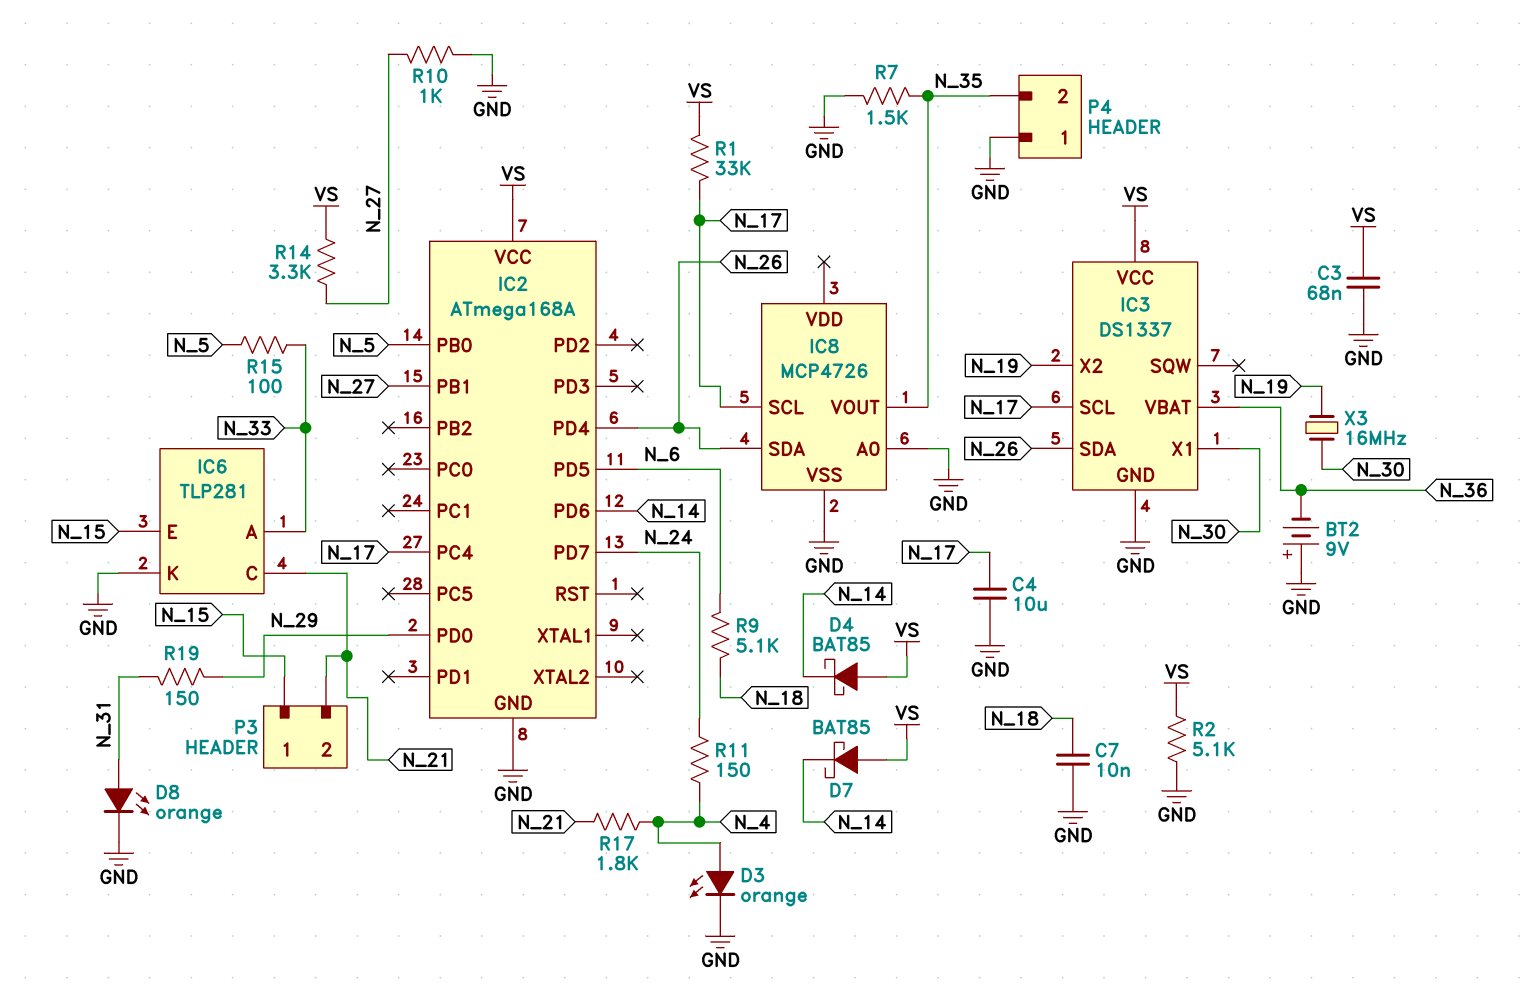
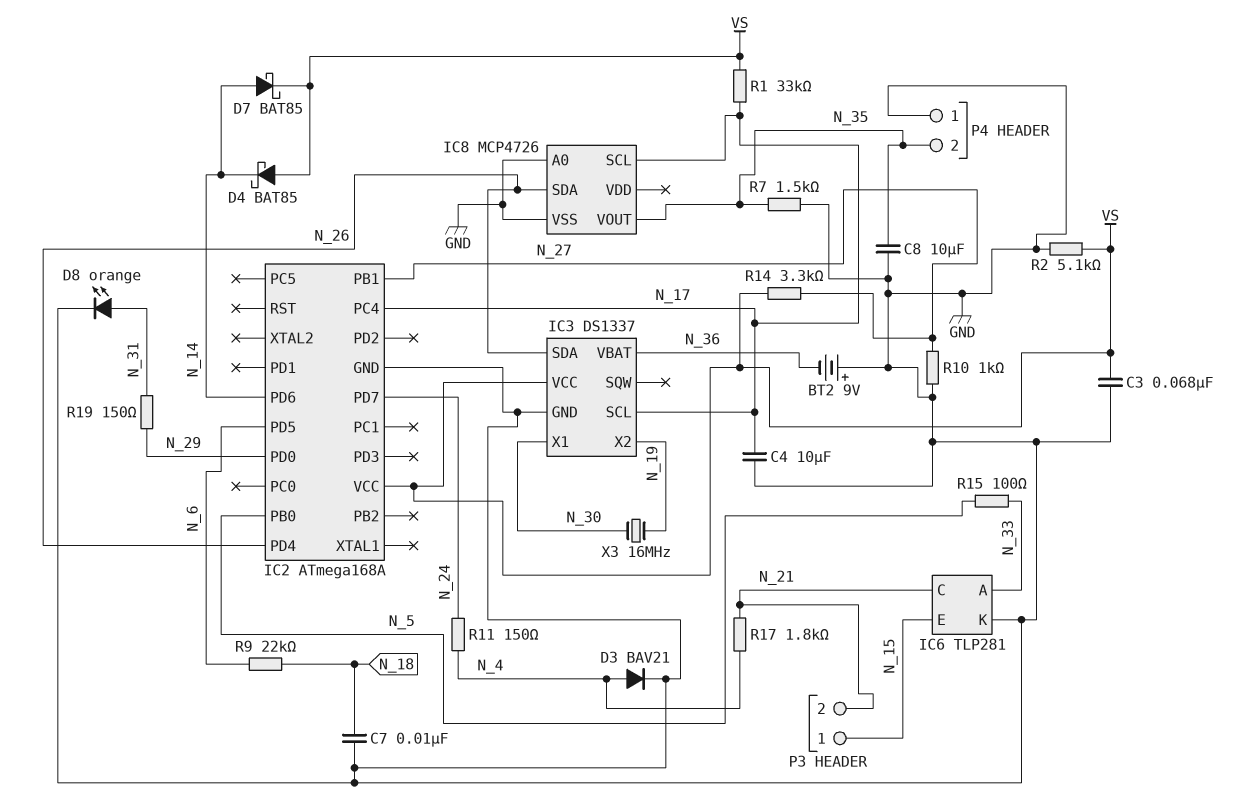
C8: none -> 10uF (GND, N_35)
D3: LED orange (A N_4, K GND) -> diode BAV21 (A N_4, K GND)
D7: schottky BAT85 (A VS, K N_14) -> schottky BAT85 (A N_14, K VS)
R9: 5.1k (N_6, N_18) -> 22k (N_6, N_18)

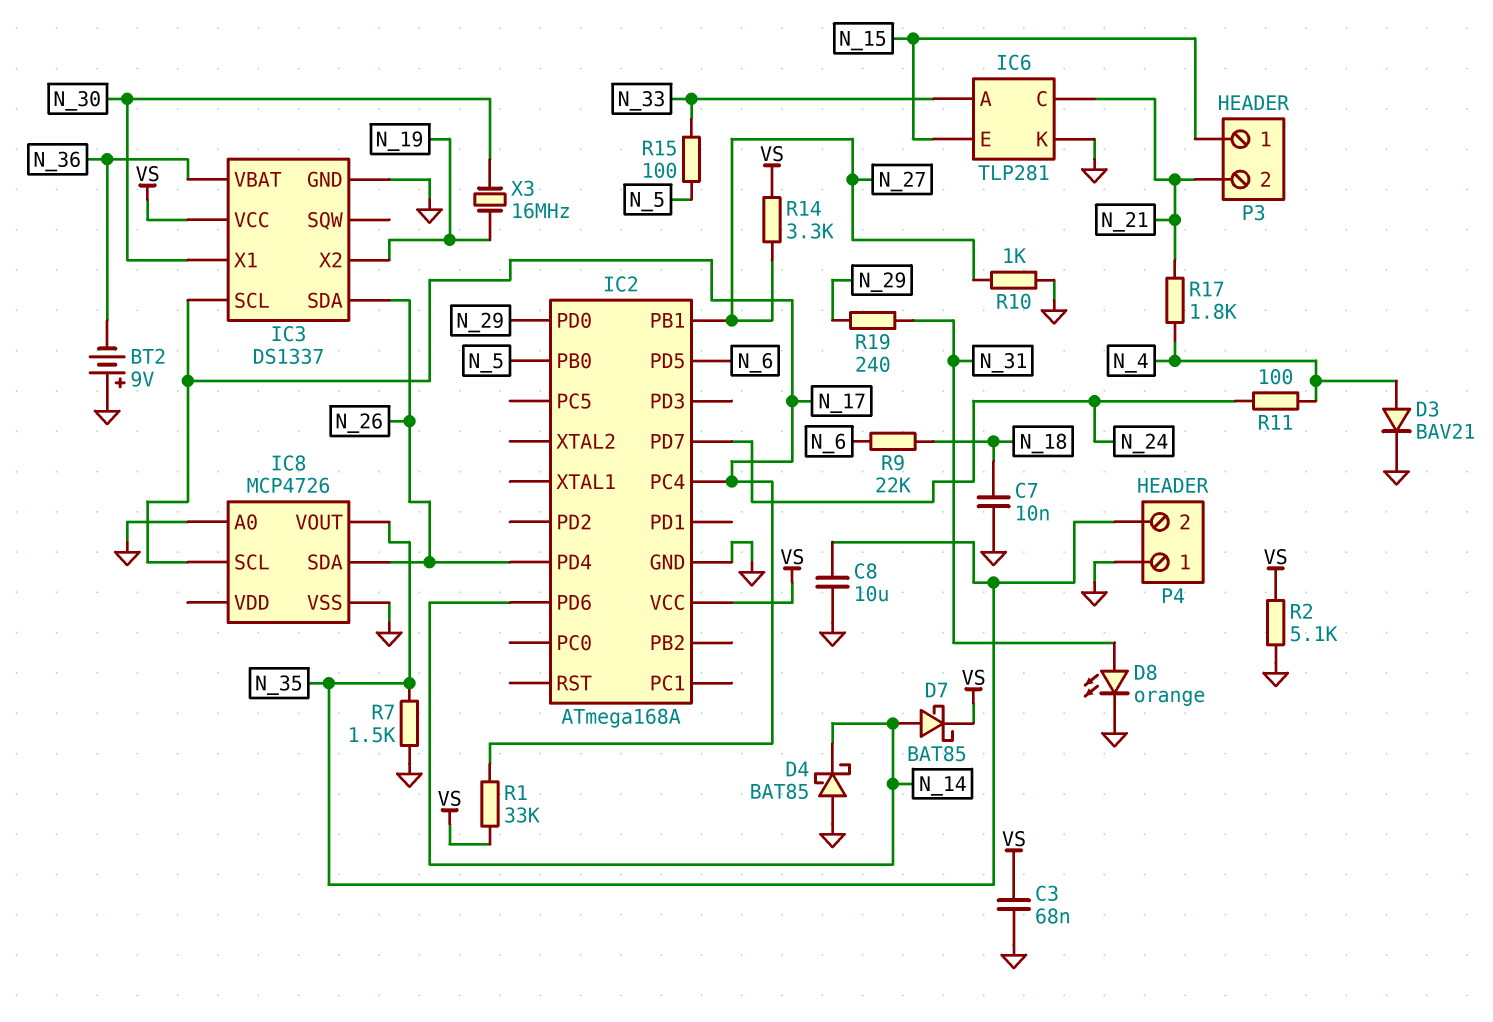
C4: 10uF (GND, N_17) -> none
D4: schottky BAT85 (A VS, K N_14) -> schottky BAT85 (A GND, K N_14)
R11: 150 (N_4, N_24) -> 100 (N_4, N_24)
R19: 150 (N_29, N_31) -> 240 (N_29, N_31)

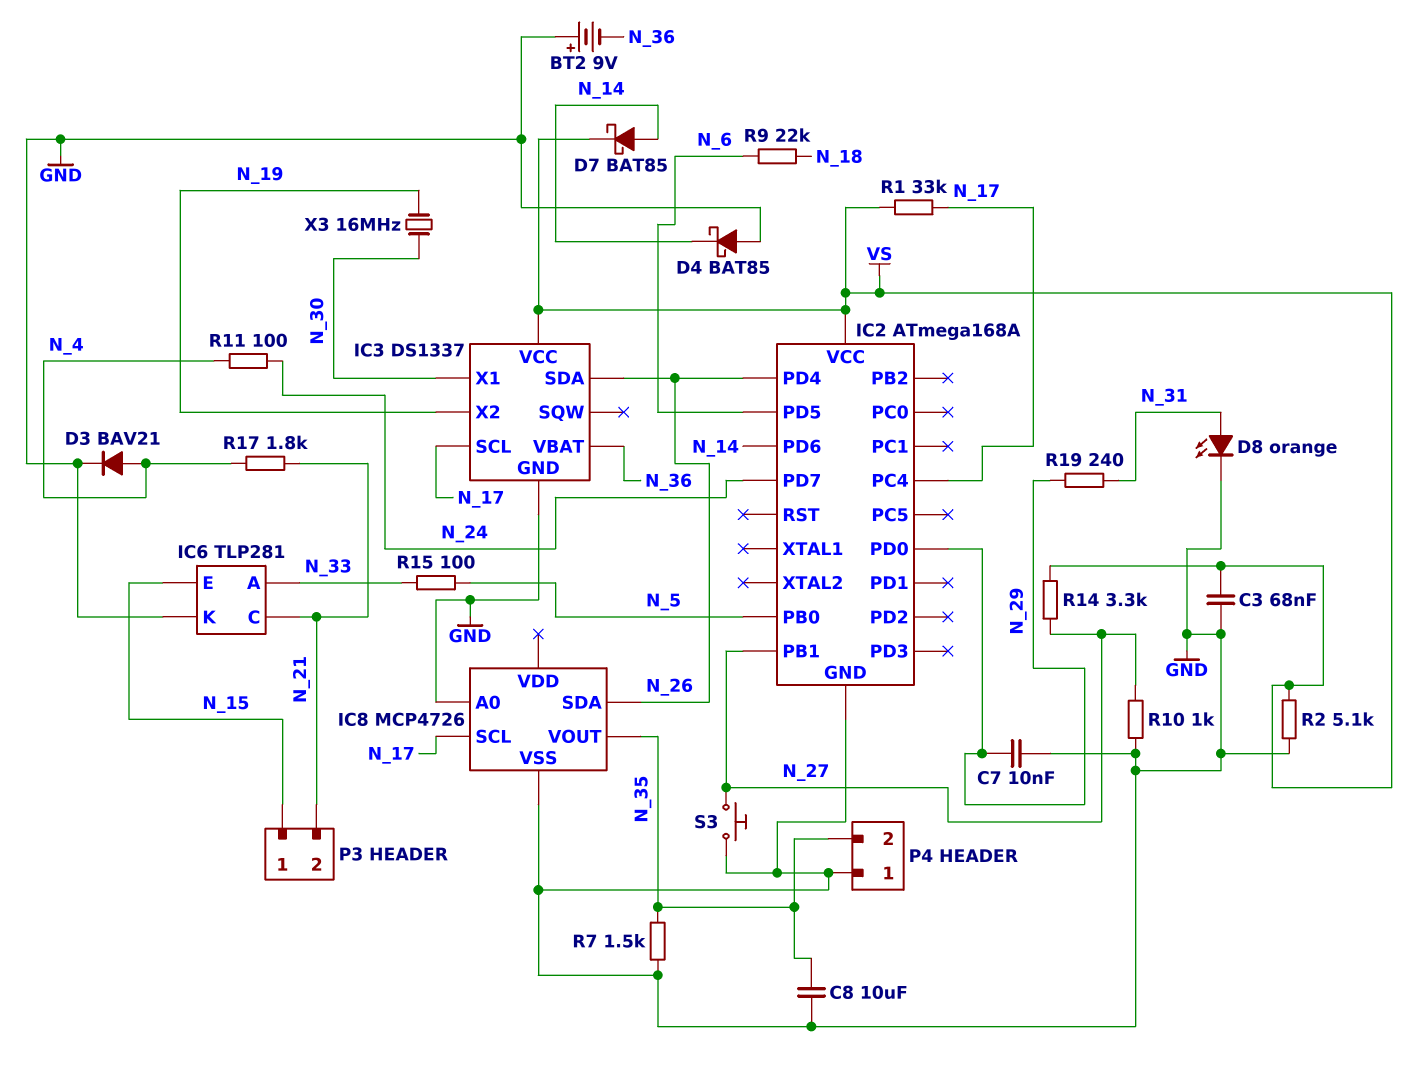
C7: 10nF (GND, N_18) -> 10nF (GND, N_29)
S3: none -> button (GND, N_27)

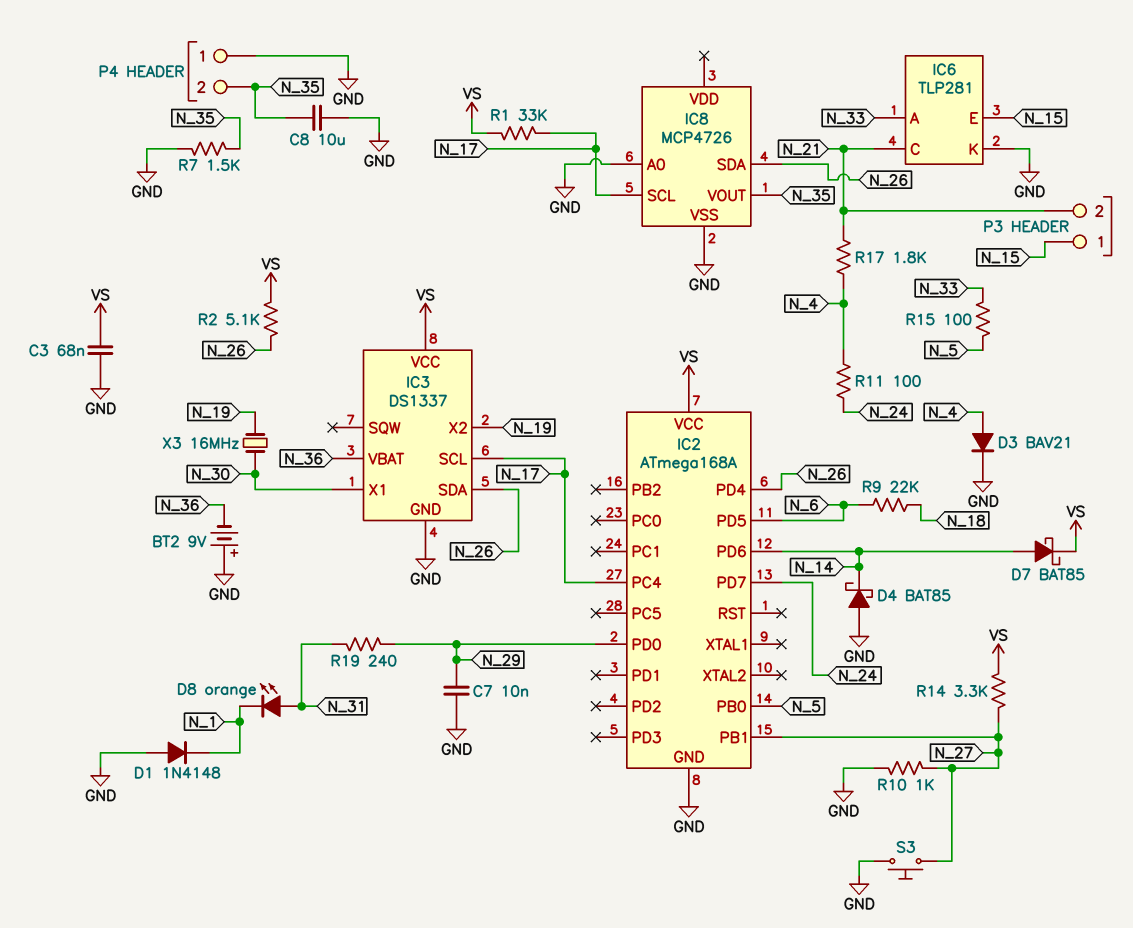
D1: none -> diode 1N4148 (A GND, K N_1)
D8: LED orange (A N_31, K GND) -> LED orange (A N_31, K N_1)
R2: 5.1k (GND, VS) -> 5.1k (N_26, VS)

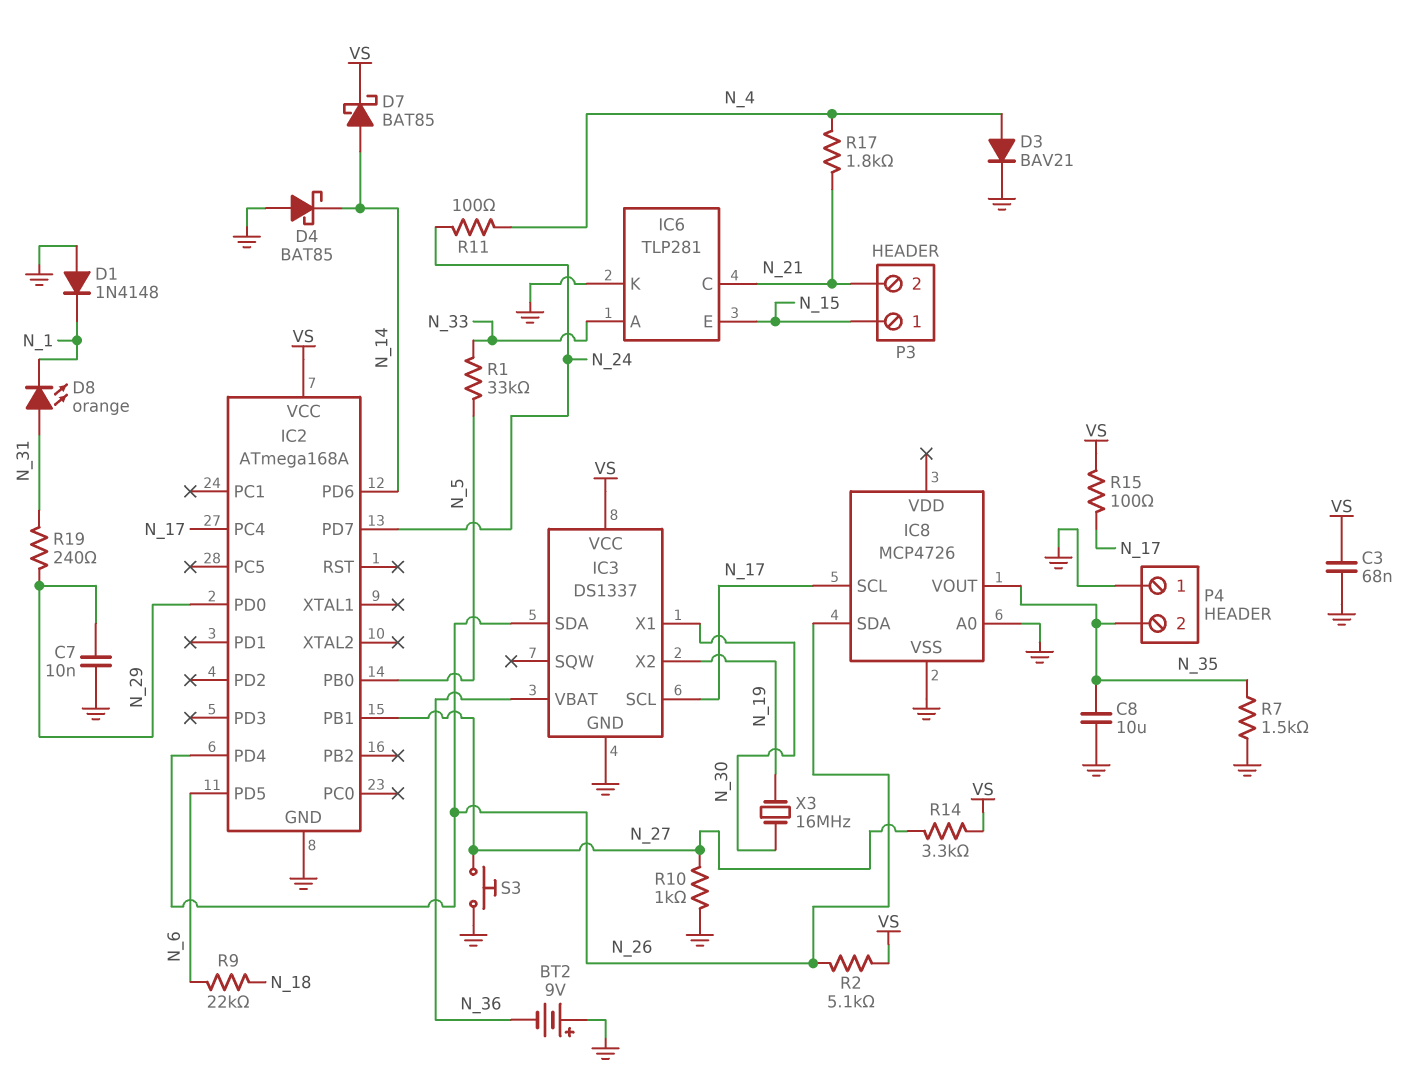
R1: 33k (N_17, VS) -> 33k (N_5, N_33)
R15: 100 (N_5, N_33) -> 100 (N_17, VS)

